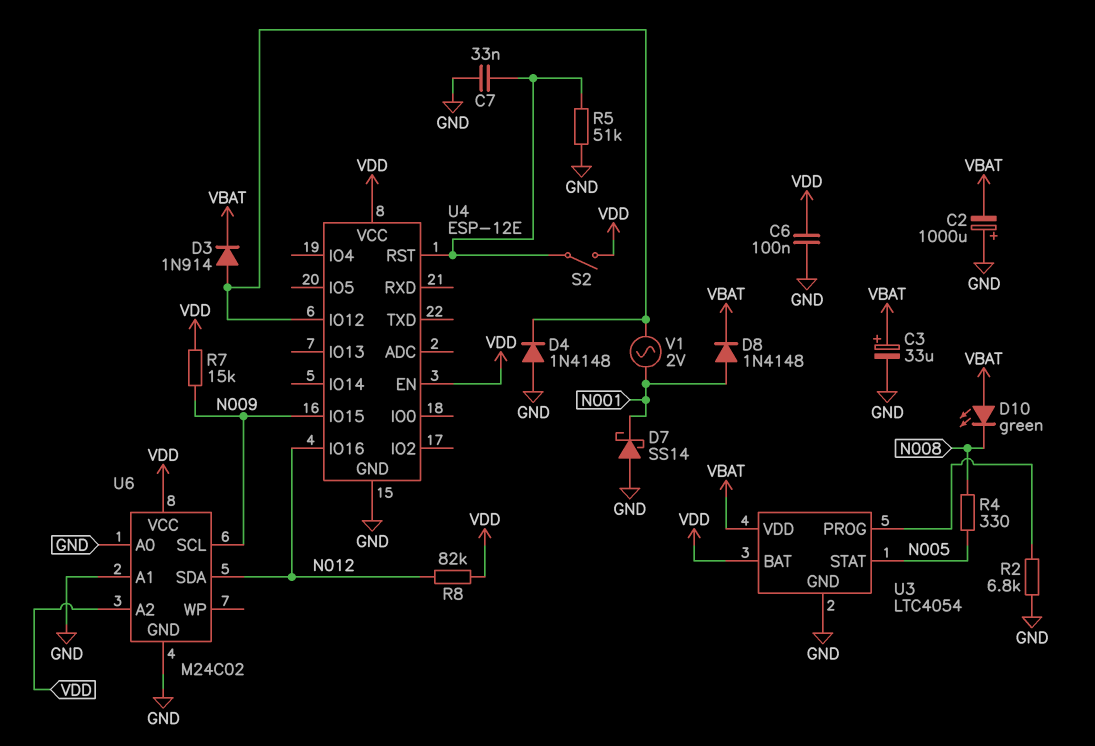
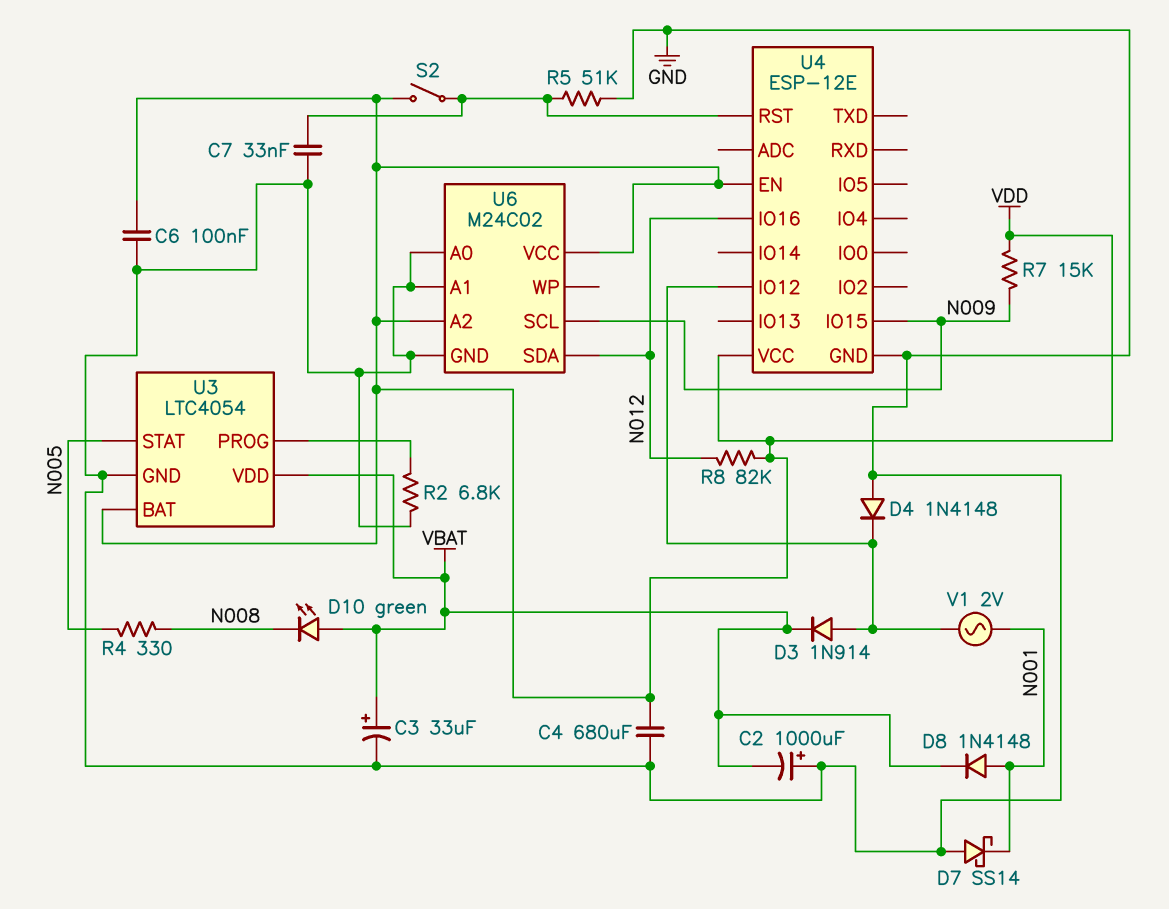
C4: none -> 680uF (GND, VDD)

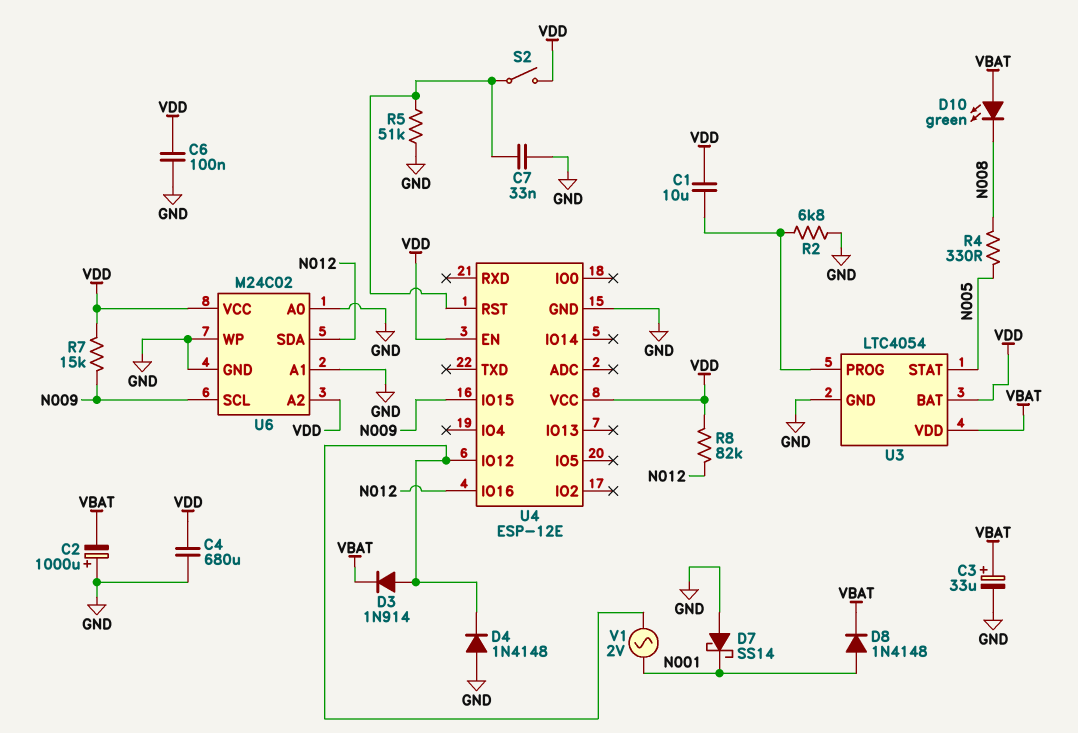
C1: none -> 10uF (U3/PROG, VDD)
U6 pin WP: none -> GND

